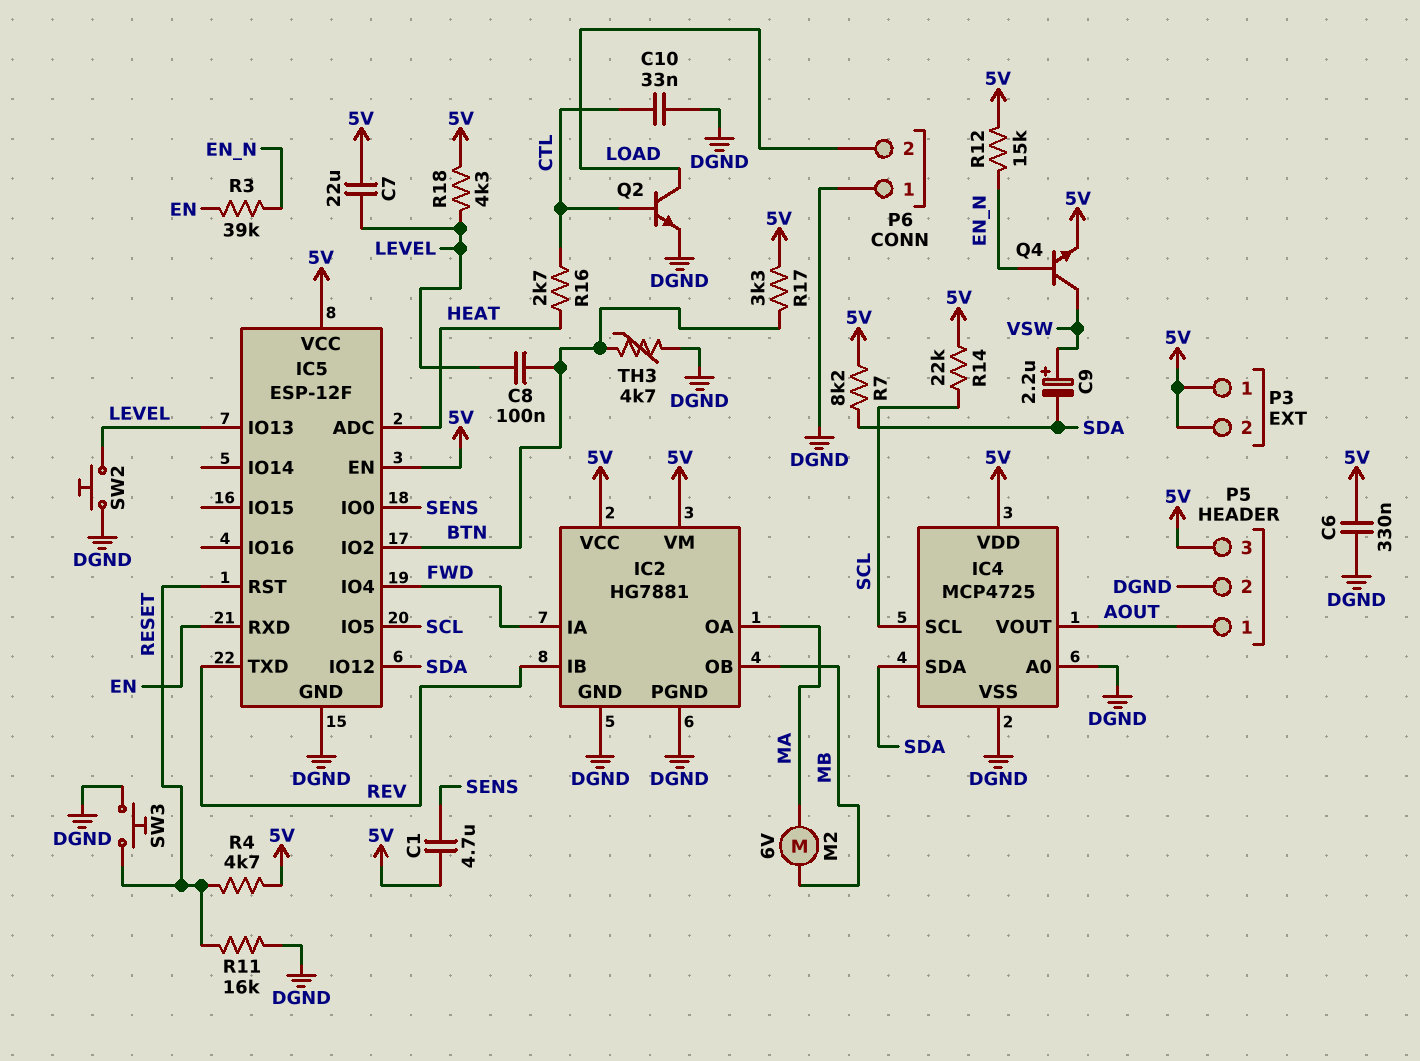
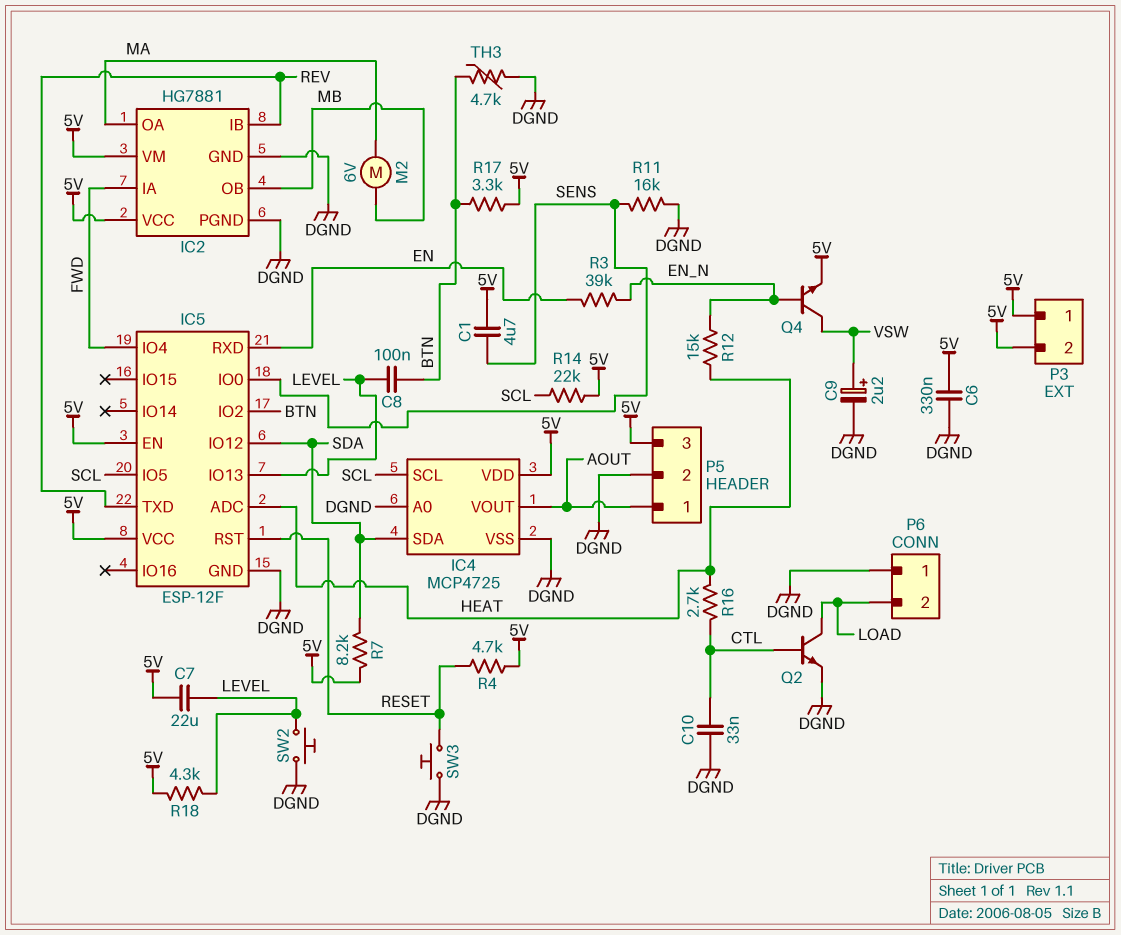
C9: 2.2uF (plus VSW, minus SDA) -> 2.2uF (plus VSW, minus DGND)
R11: 16k (DGND, RESET) -> 16k (DGND, SENS)
R12: 15k (5V, EN_N) -> 15k (EN_N, HEAT)

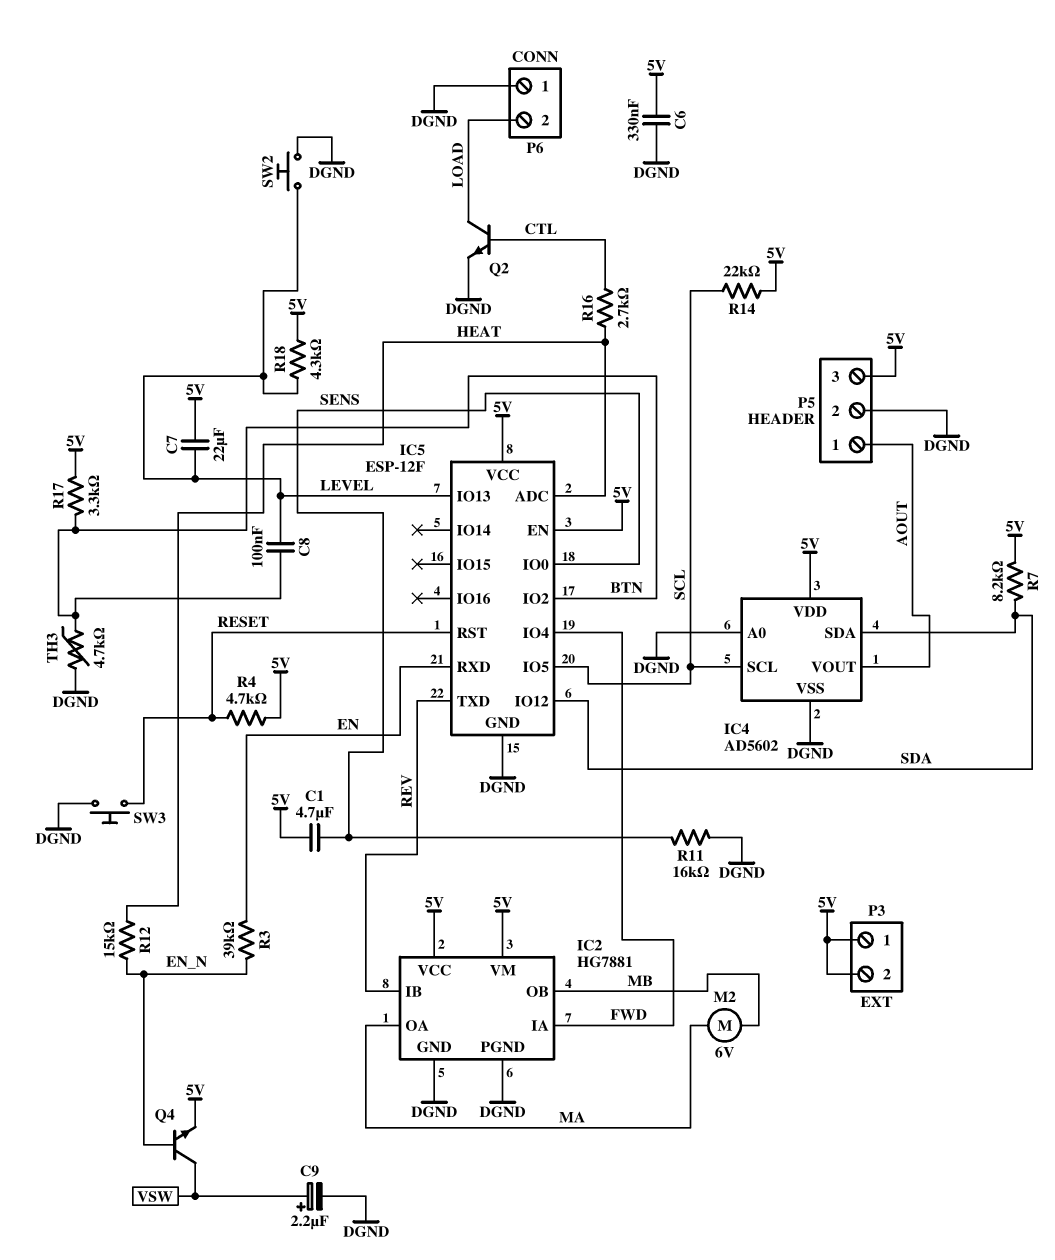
C10: 33nF (CTL, DGND) -> none
IC4: MCP4725 -> AD5602

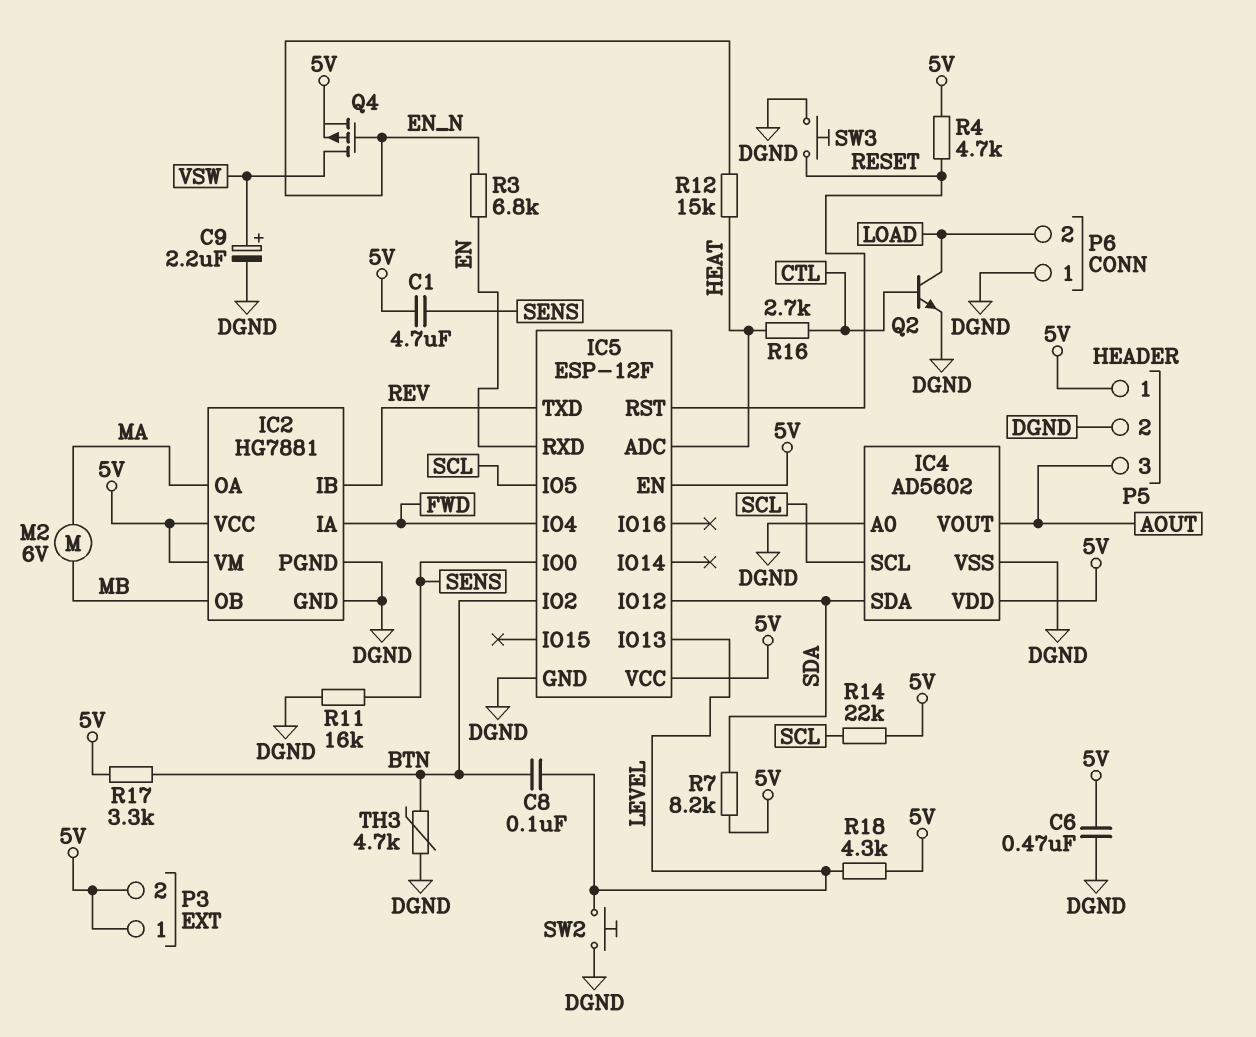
C6: 330nF (5V, DGND) -> 470nF (5V, DGND)
C7: 22uF (5V, LEVEL) -> none
P5 pin 1: AOUT -> 5V
P5 pin 3: 5V -> AOUT
Q4: NPN (B EN_N, C VSW, E 5V) -> PMOS (G EN_N, D VSW, S 5V)
R3: 39k (EN, EN_N) -> 6.8k (EN, EN_N)

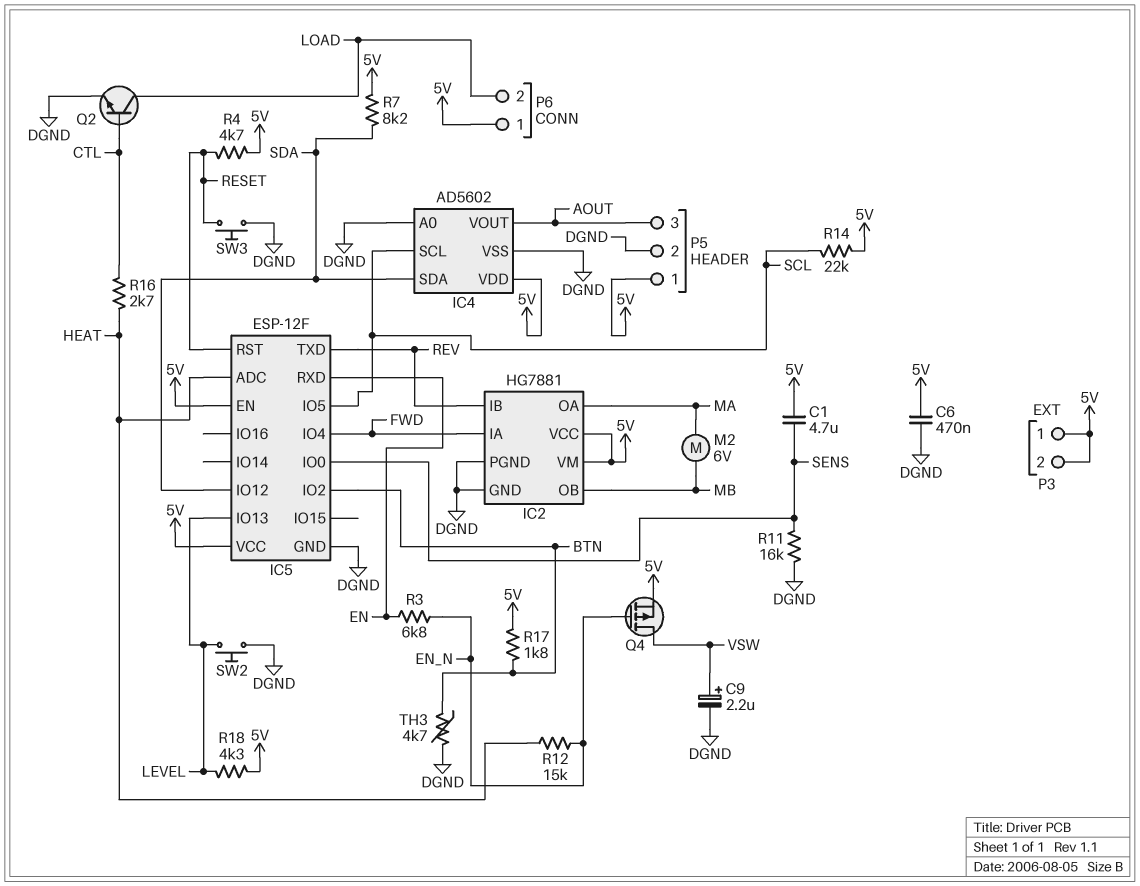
C8: 100nF (BTN, LEVEL) -> none
P6 pin 1: DGND -> 5V
R17: 3.3k (5V, BTN) -> 1.8k (5V, BTN)

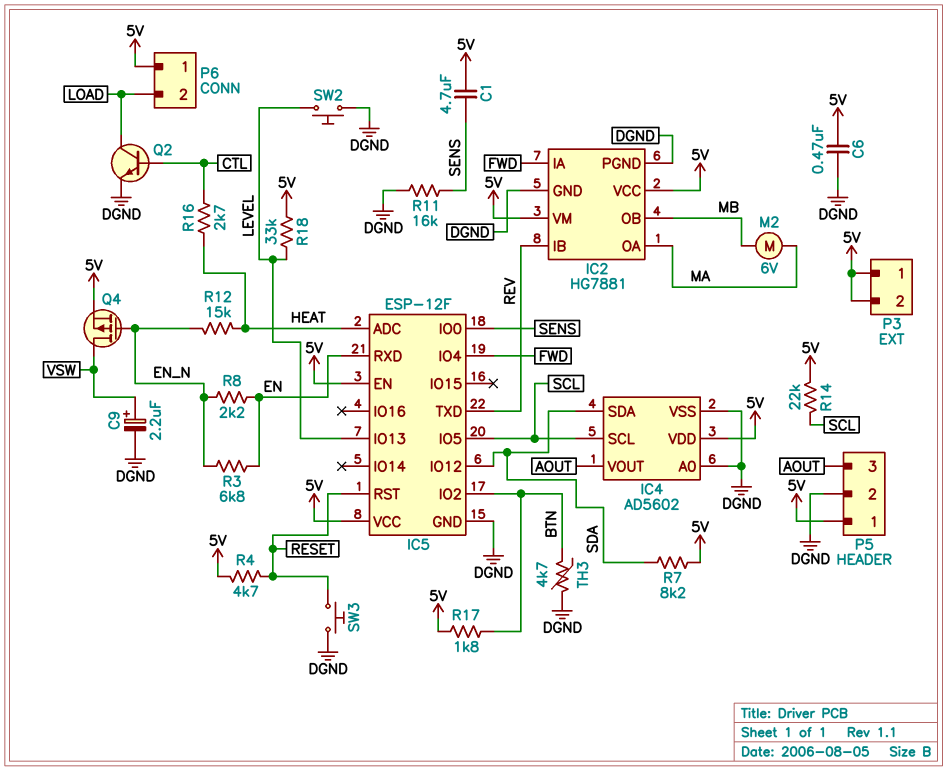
R8: none -> 2.2k (EN, EN_N)
R18: 4.3k (5V, LEVEL) -> 33k (5V, LEVEL)

